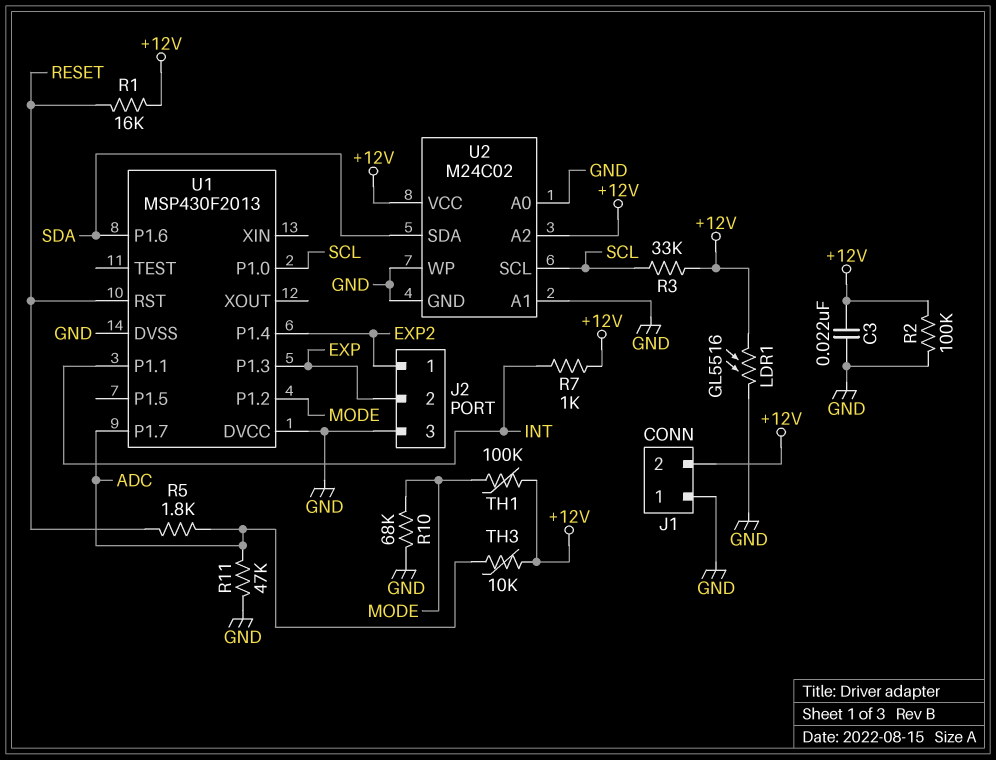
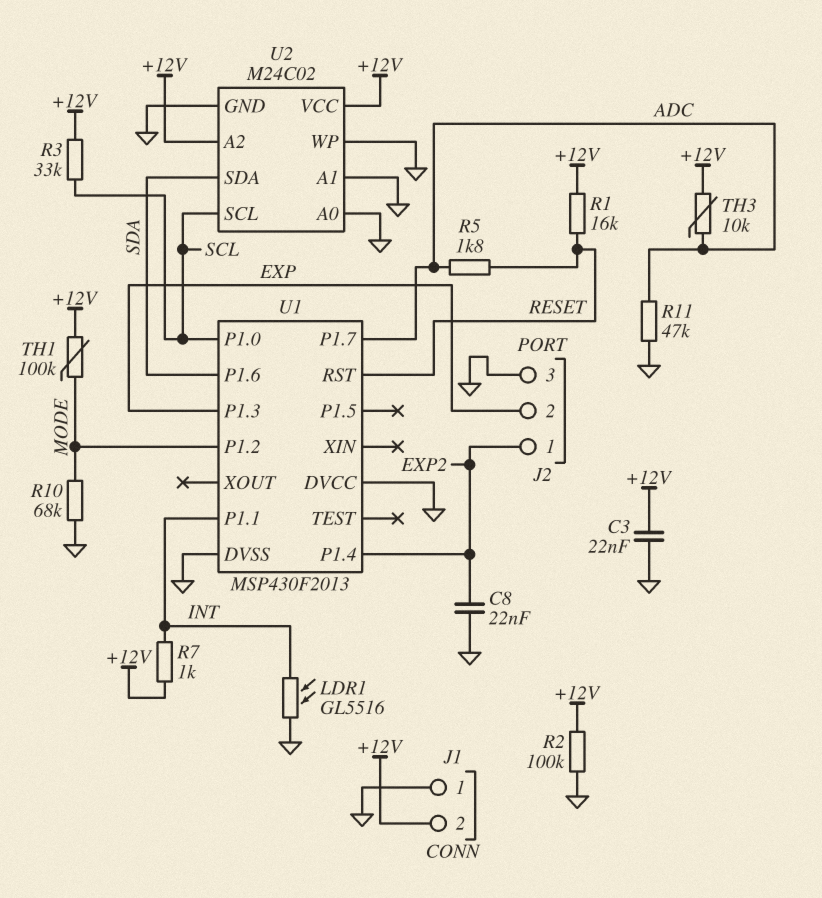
C8: none -> 22nF (EXP2, GND)
LDR1: GL5516 (+12V, GND) -> GL5516 (GND, INT)

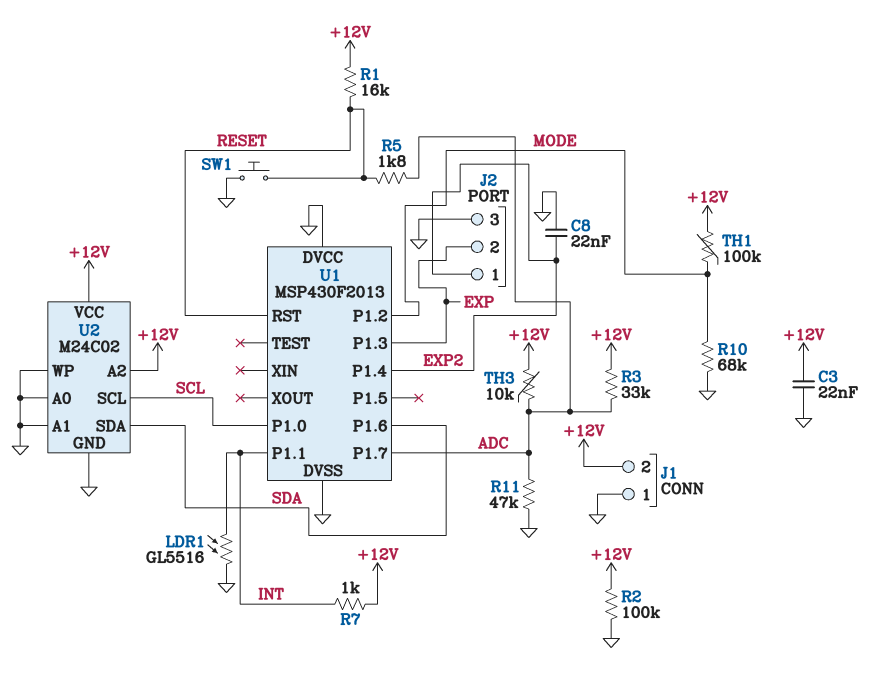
R3: 33k (+12V, SCL) -> 33k (+12V, ADC)
SW1: none -> button (GND, RESET)

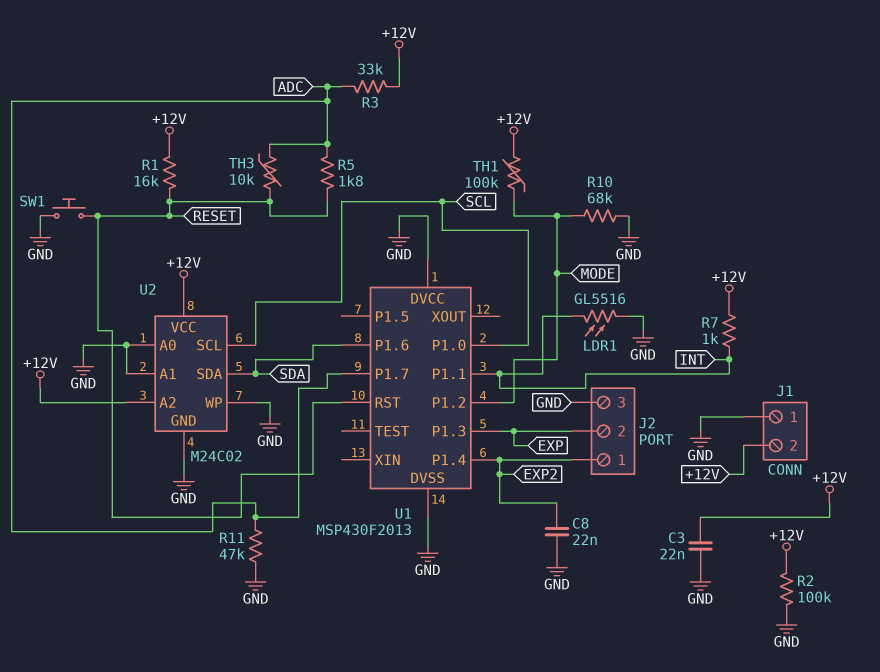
TH3: 10k (+12V, ADC) -> 10k (ADC, RESET)

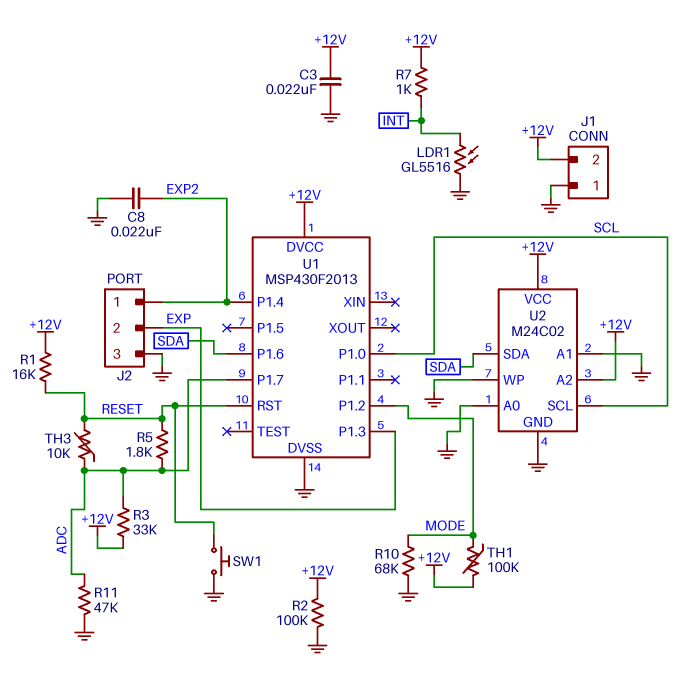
U1 pin DVCC: GND -> +12V
U1 pin P1.1: INT -> none

